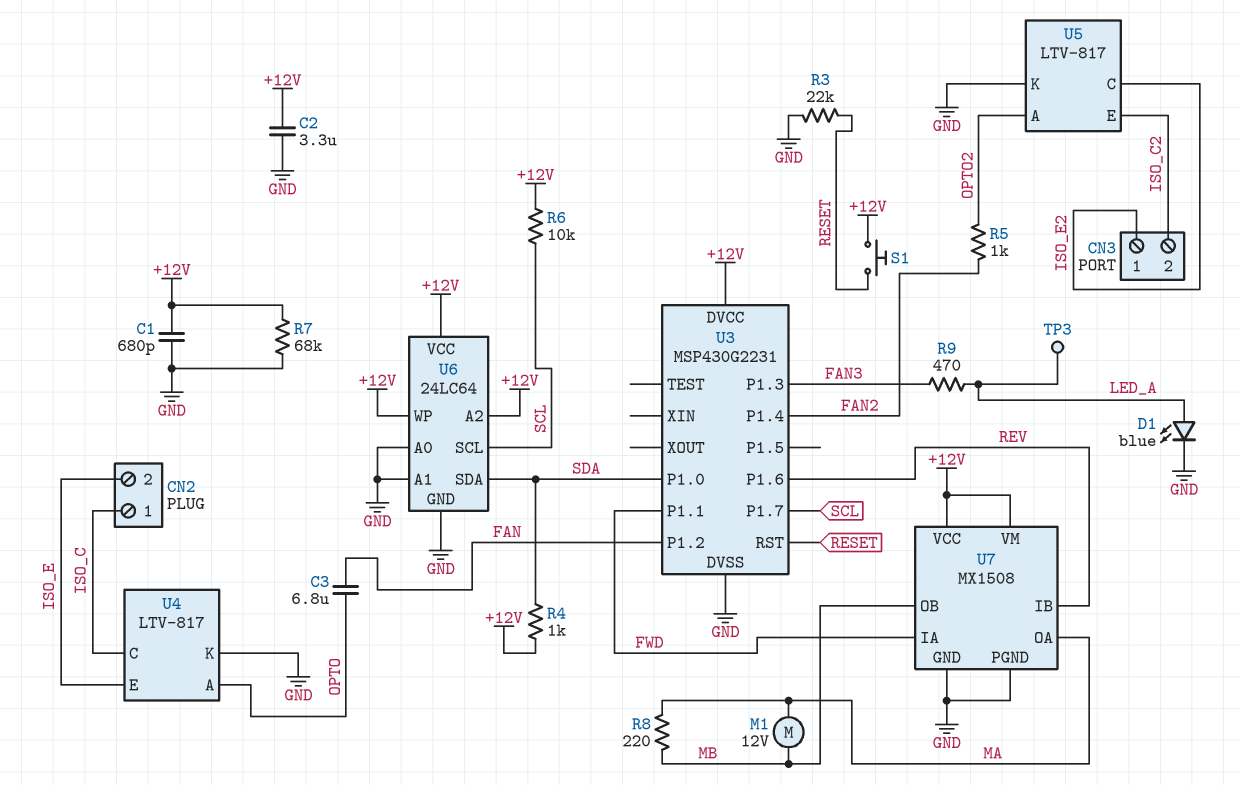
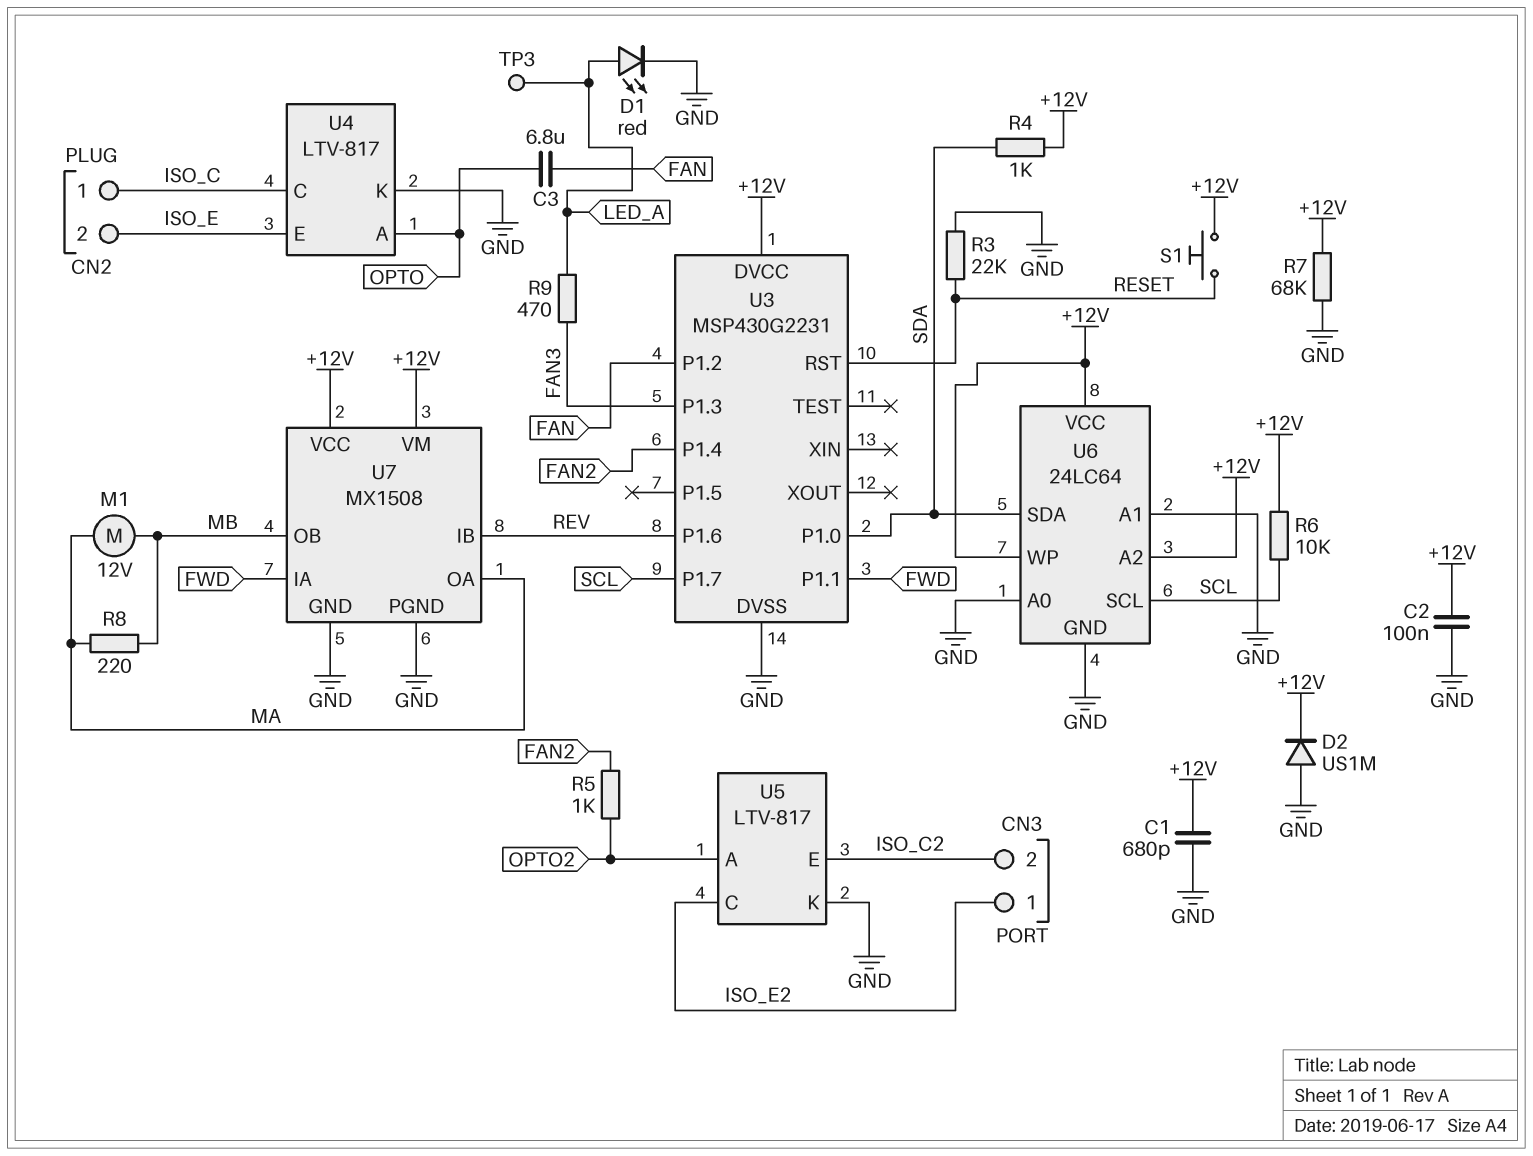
C2: 3.3uF (+12V, GND) -> 100nF (+12V, GND)
D1: LED blue (A LED_A, K GND) -> LED red (A LED_A, K GND)
D2: none -> diode US1M (A GND, K +12V)

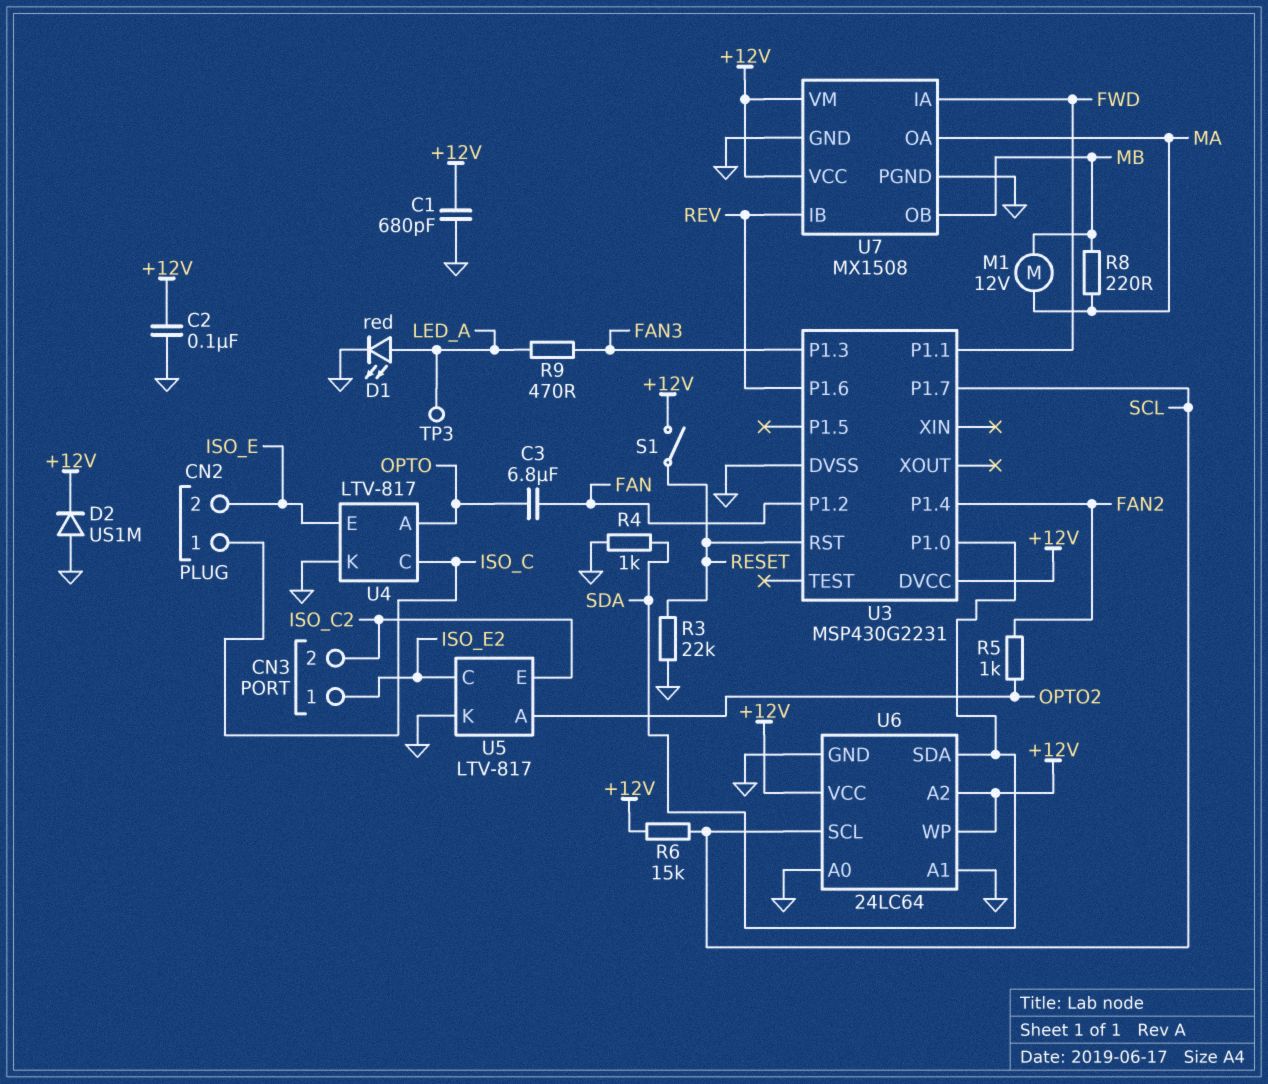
R4: 1k (+12V, SDA) -> 1k (GND, SDA)
R6: 10k (+12V, SCL) -> 15k (+12V, SCL)
R7: 68k (+12V, GND) -> none
S1: button (+12V, RESET) -> switch (+12V, RESET)

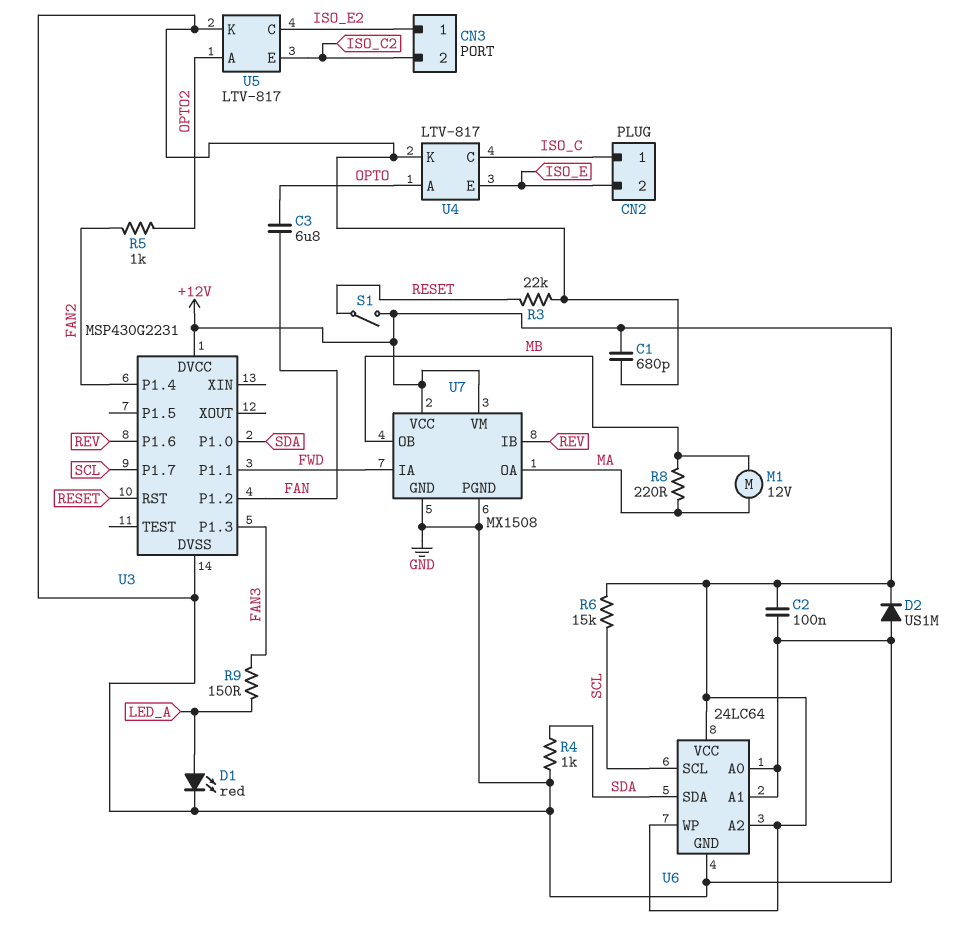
R9: 470 (FAN3, LED_A) -> 150 (FAN3, LED_A)
TP3: test point (LED_A) -> none

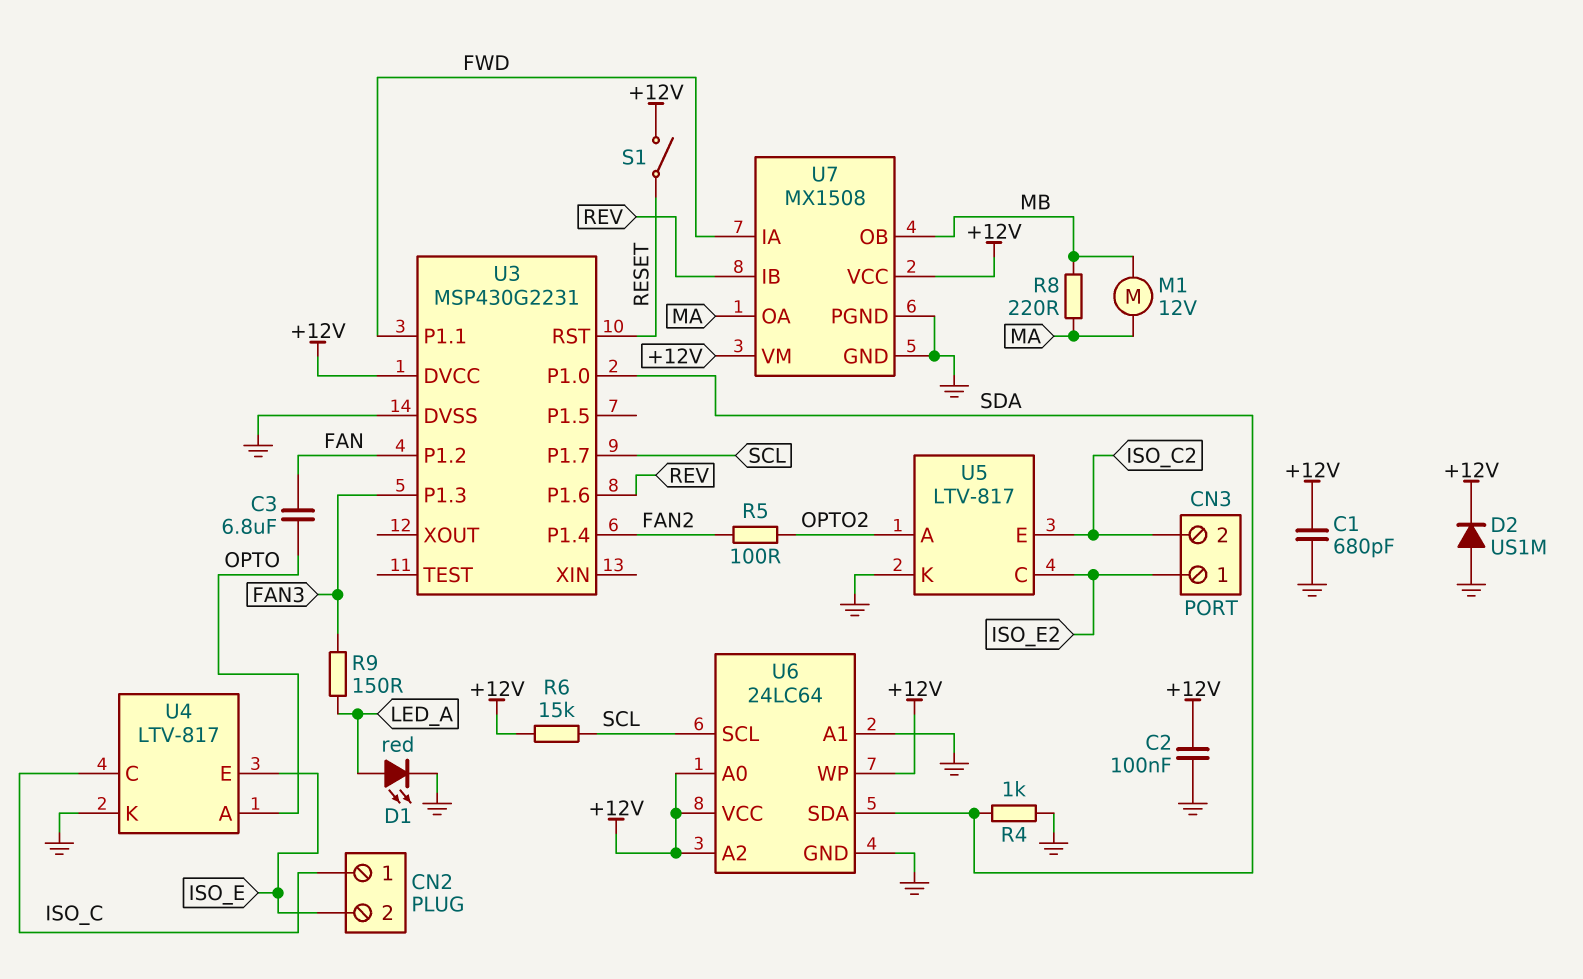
R3: 22k (GND, RESET) -> none
R5: 1k (FAN2, OPTO2) -> 100 (FAN2, OPTO2)
U6 pin A0: GND -> +12V

